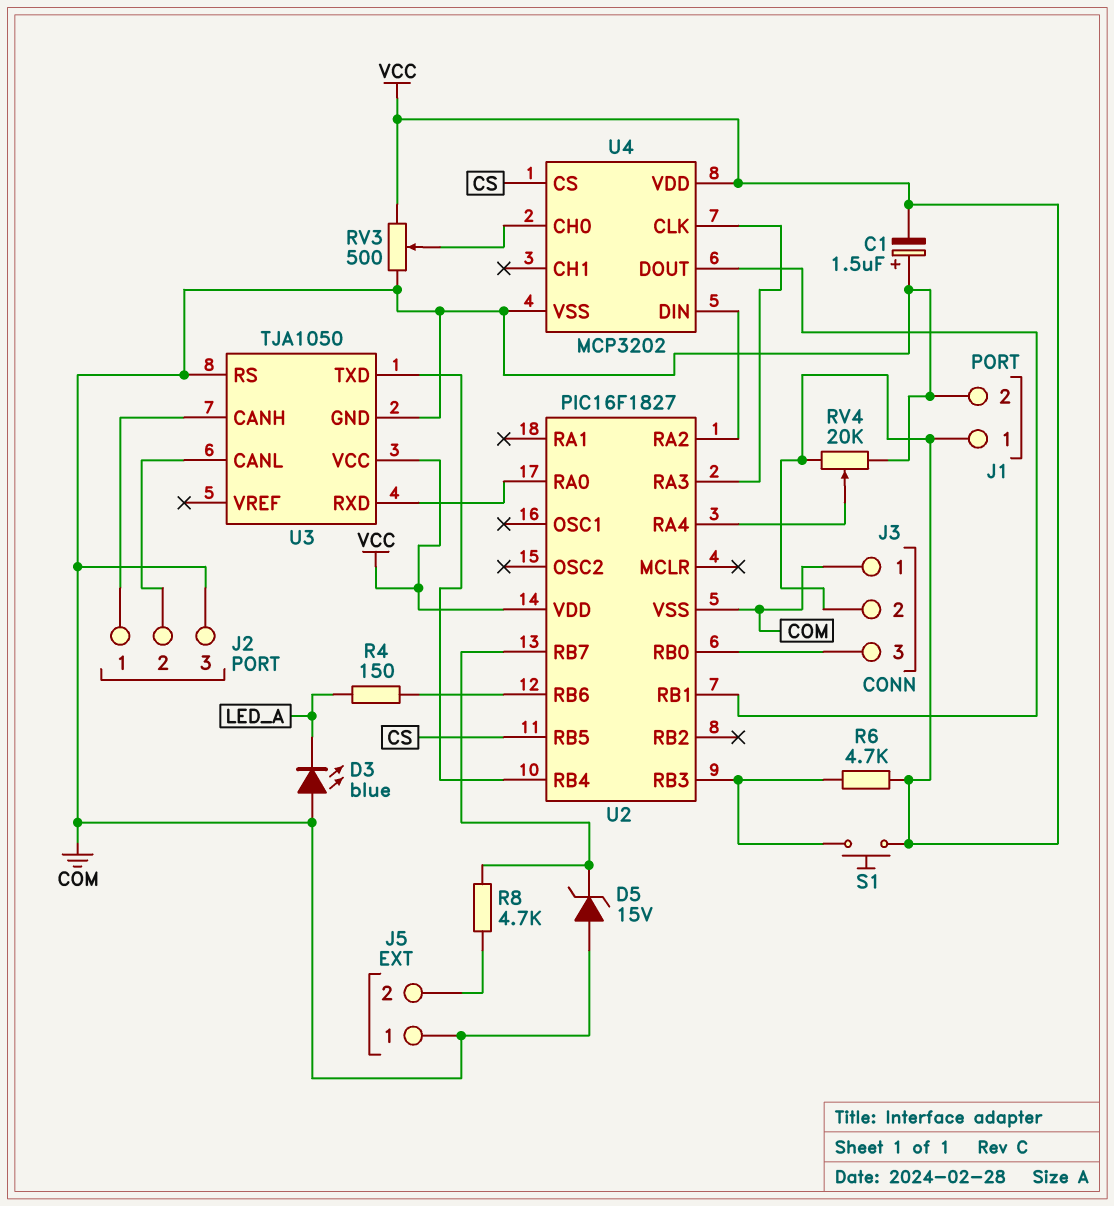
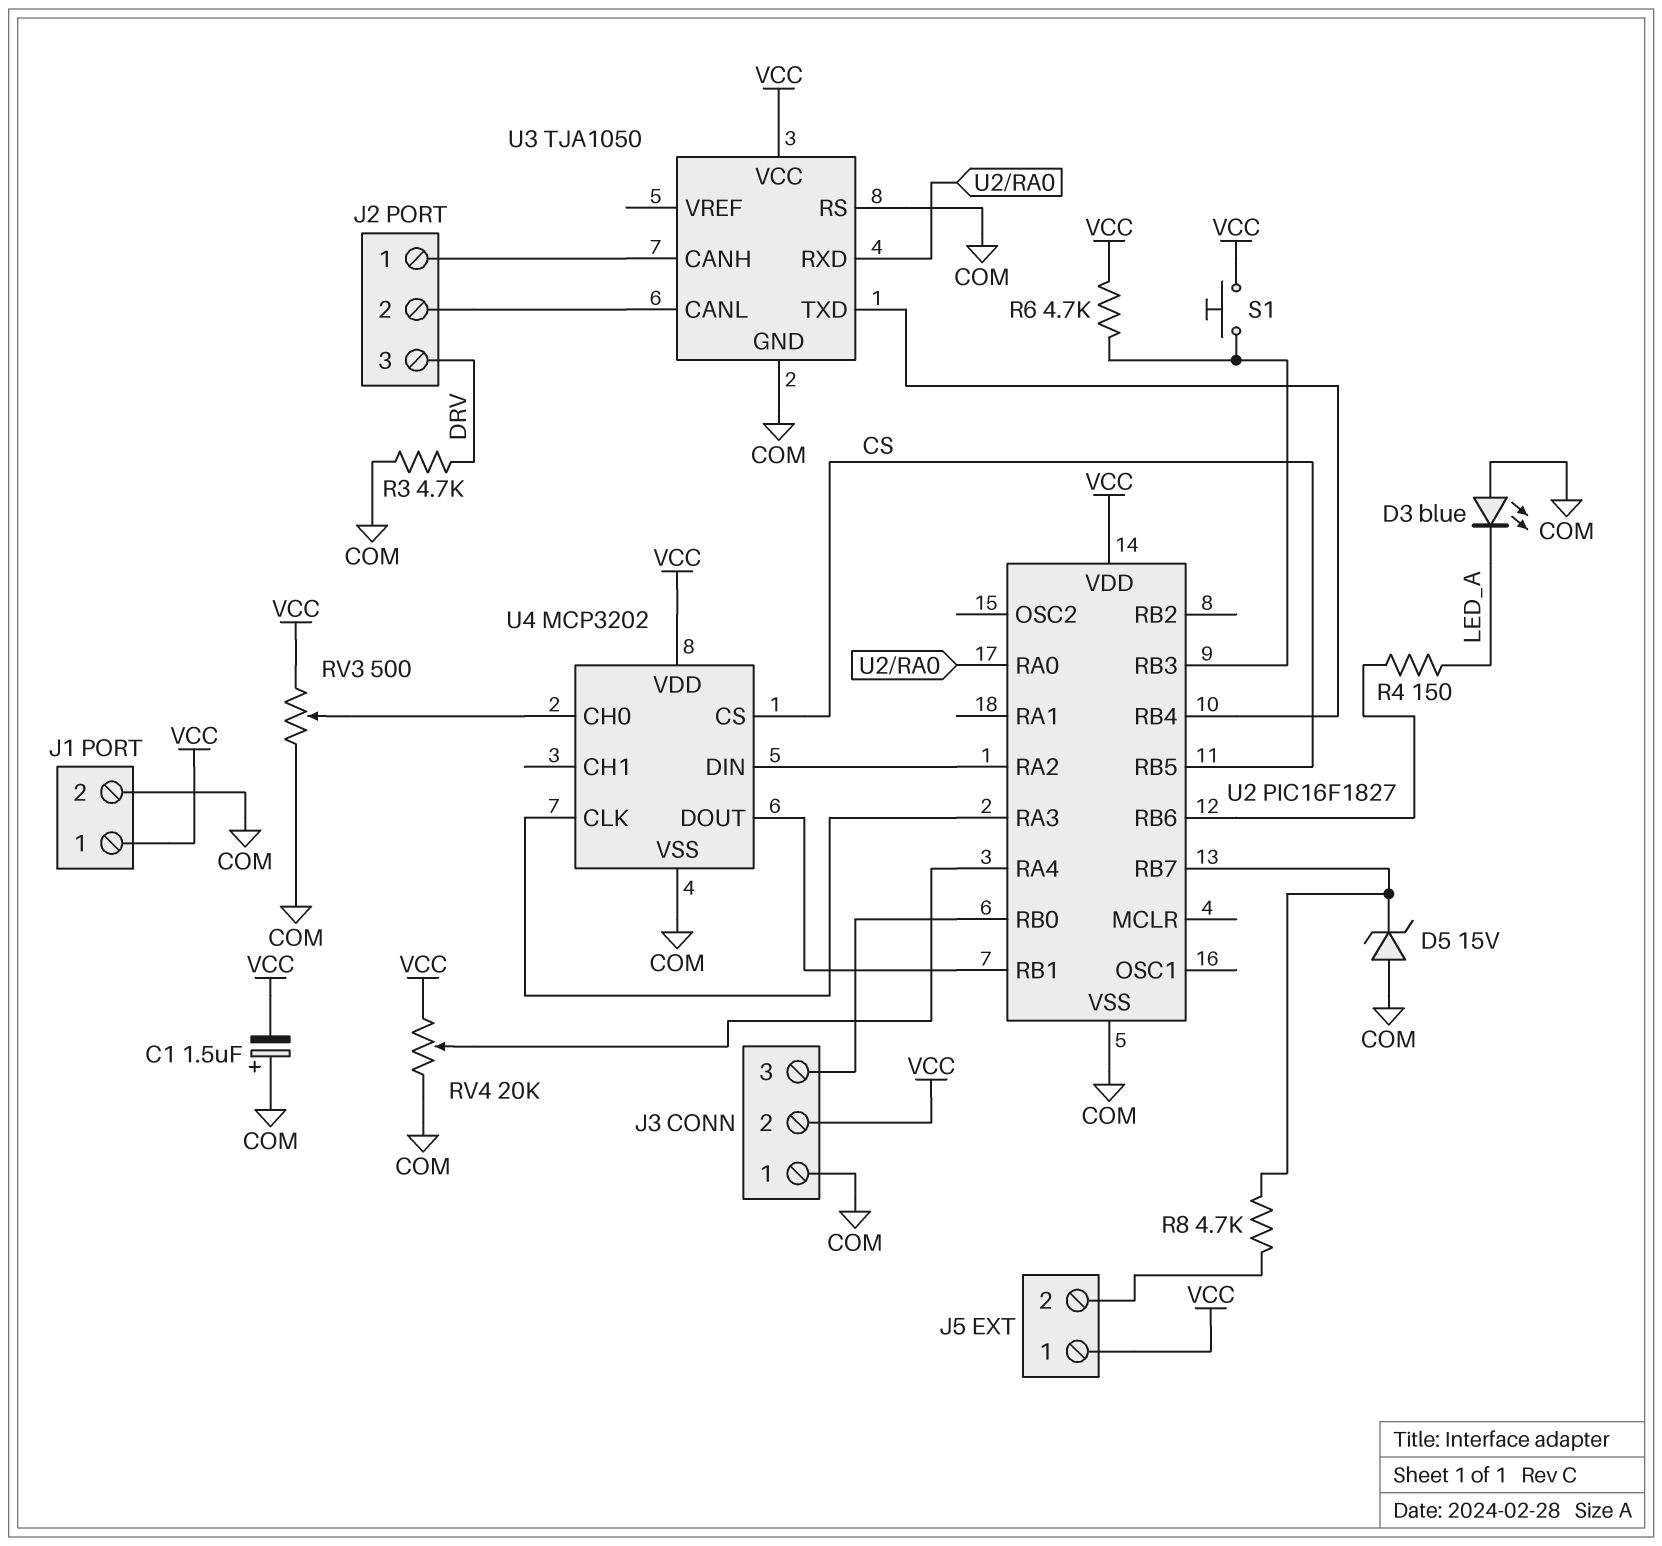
J2 pin 3: COM -> DRV
J5 pin 1: COM -> VCC
R3: none -> 4.7k (COM, DRV)

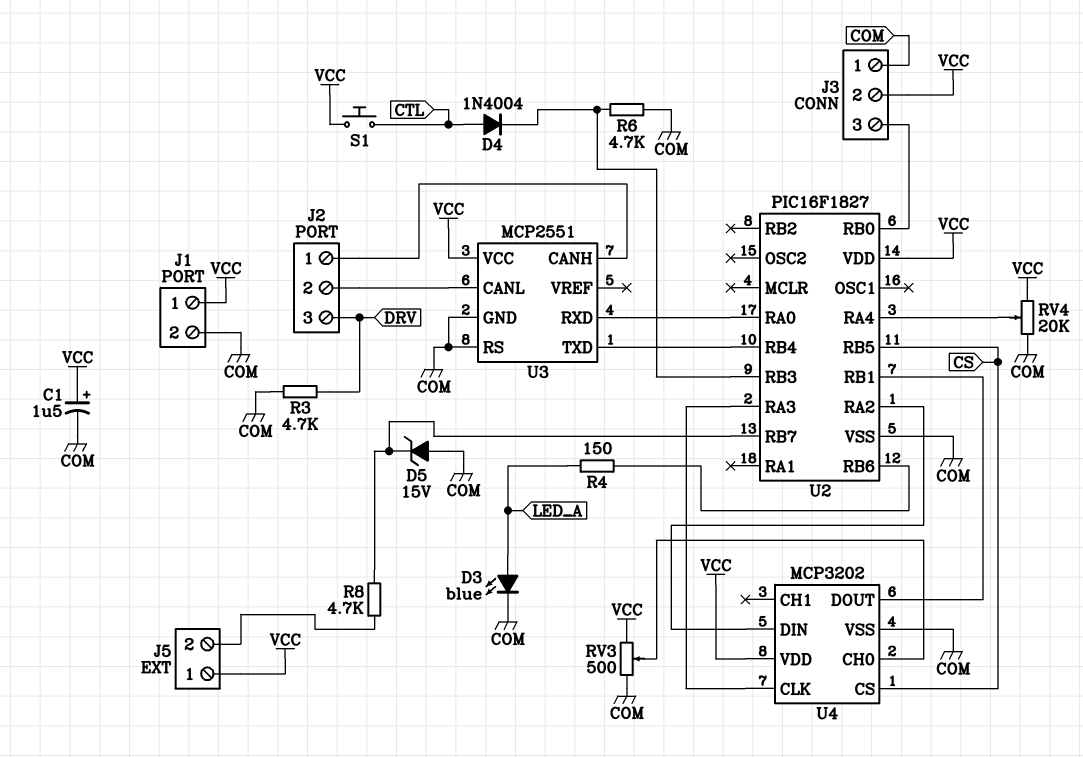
C1: 1.5uF (plus COM, minus VCC) -> 1.5uF (plus VCC, minus COM)
D3: LED blue (A COM, K LED_A) -> LED blue (A LED_A, K COM)
D4: none -> diode 1N4004 (A CTL, K U2/RB3)
R6: 4.7k (U2/RB3, VCC) -> 4.7k (COM, U2/RB3)
S1: button (U2/RB3, VCC) -> button (CTL, VCC)
U3: TJA1050 -> MCP2551

